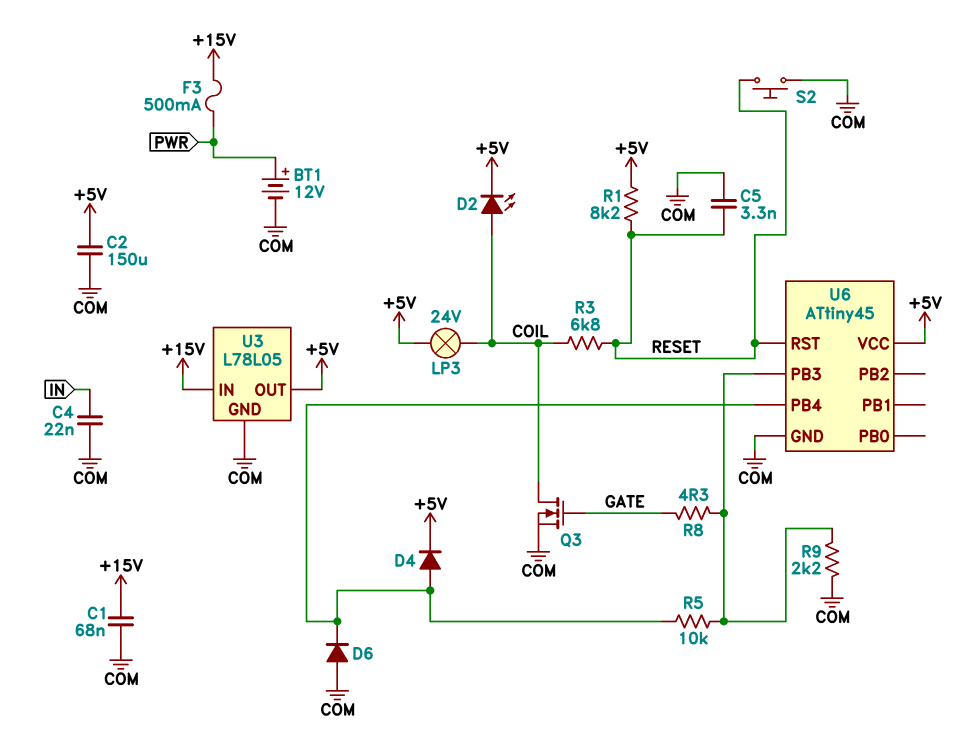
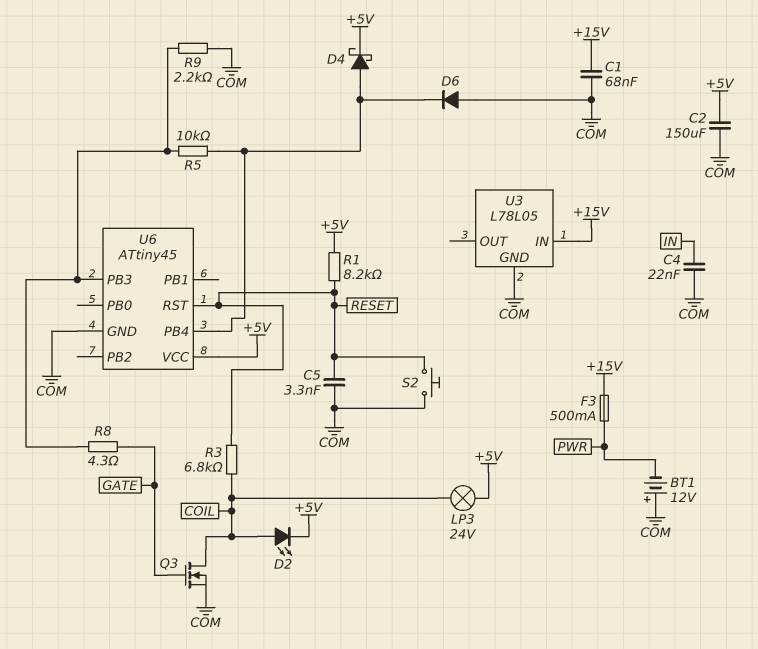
BT1: 12V (plus PWR, minus COM) -> 12V (plus COM, minus PWR)
D4: diode (A U6/PB4, K +5V) -> schottky (A U6/PB4, K +5V)
U3 pin OUT: +5V -> none

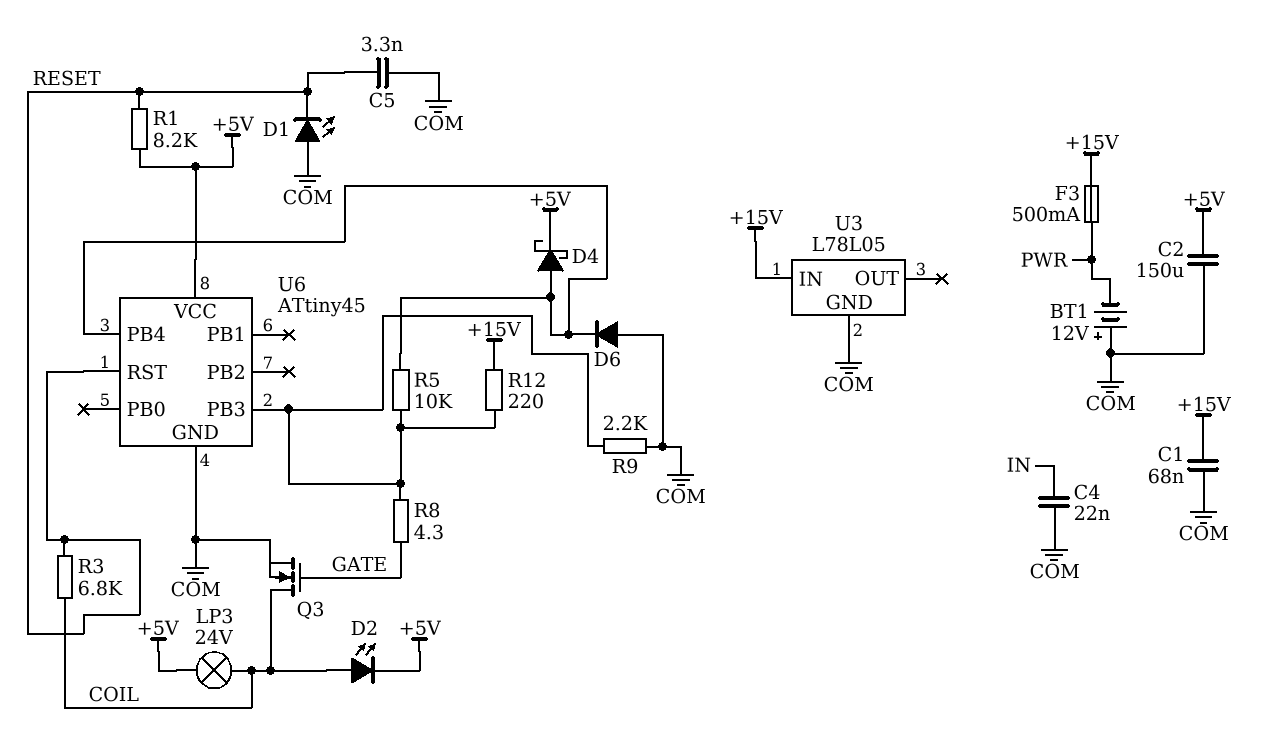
D1: none -> LED (A COM, K RESET)
R12: none -> 220 (+15V, U6/PB3)
S2: button (COM, RESET) -> none

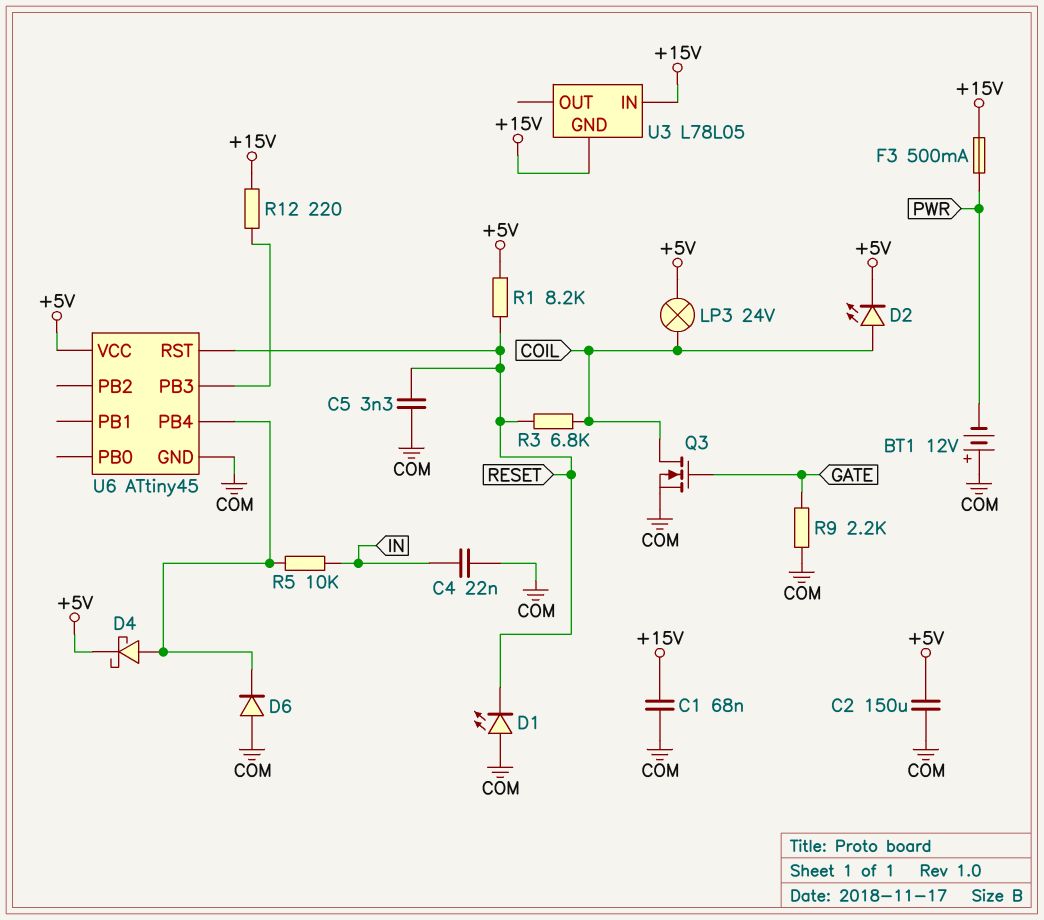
R5: 10k (U6/PB3, U6/PB4) -> 10k (IN, U6/PB4)
R8: 4.3 (GATE, U6/PB3) -> none
R9: 2.2k (COM, U6/PB3) -> 2.2k (COM, GATE)
U3 pin GND: COM -> +15V

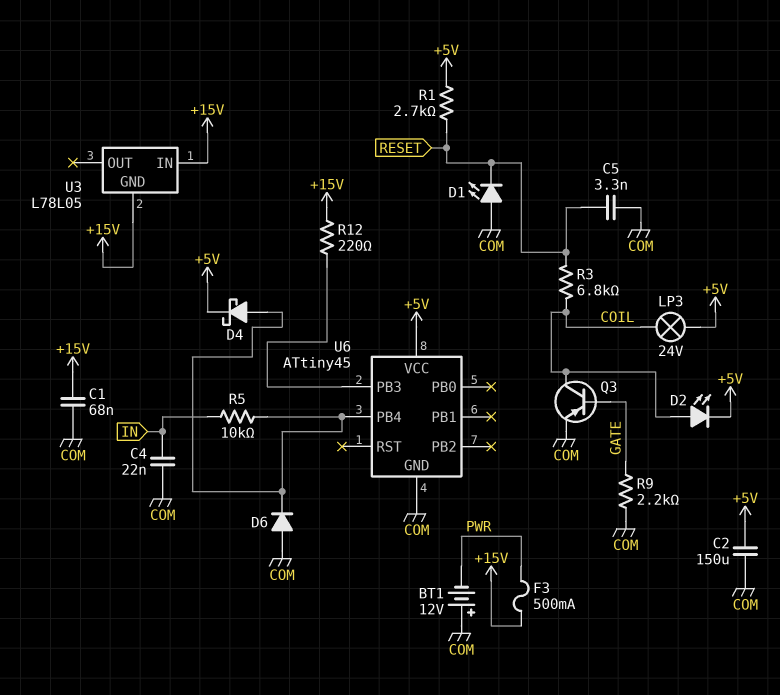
Q3: NMOS (G GATE, D COIL, S COM) -> PNP (B GATE, C COIL, E COM)
R1: 8.2k (+5V, RESET) -> 2.7k (+5V, RESET)
U6 pin RST: RESET -> none

